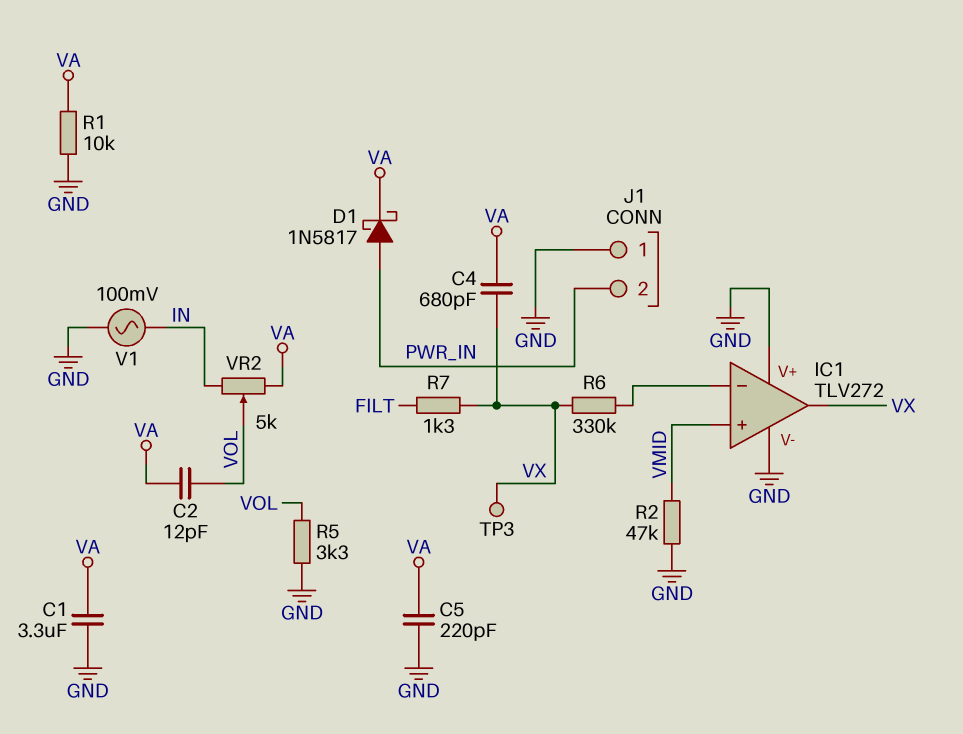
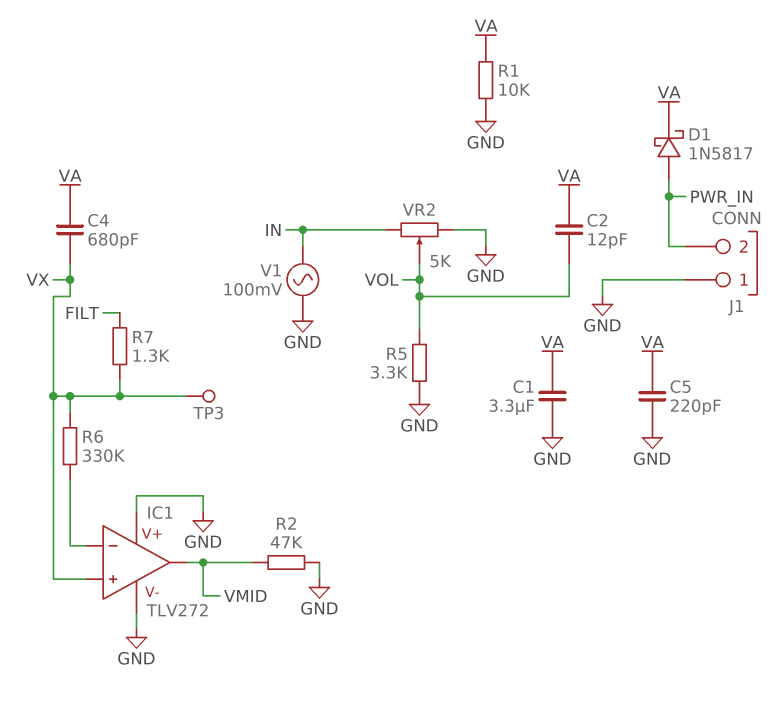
IC1 pin in+: VMID -> VX
IC1 pin out: VX -> VMID
VR2: 5k (IN, VA, wiper VOL) -> 5k (GND, IN, wiper VOL)

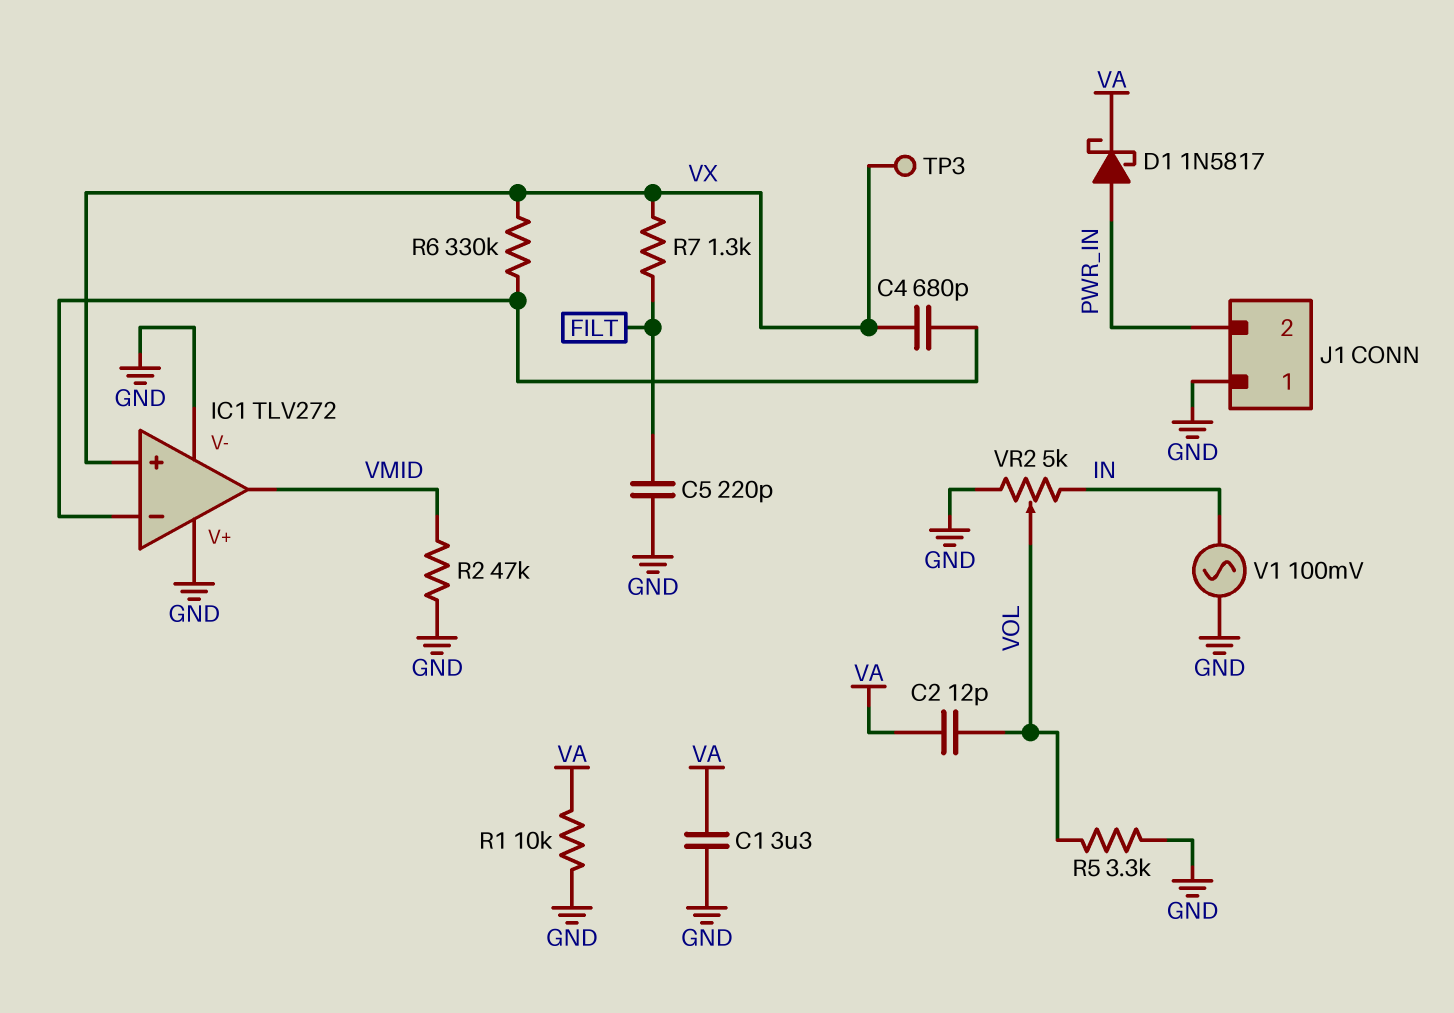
C4: 680pF (VA, VX) -> 680pF (IC1/in-, VX)
C5: 220pF (GND, VA) -> 220pF (FILT, GND)

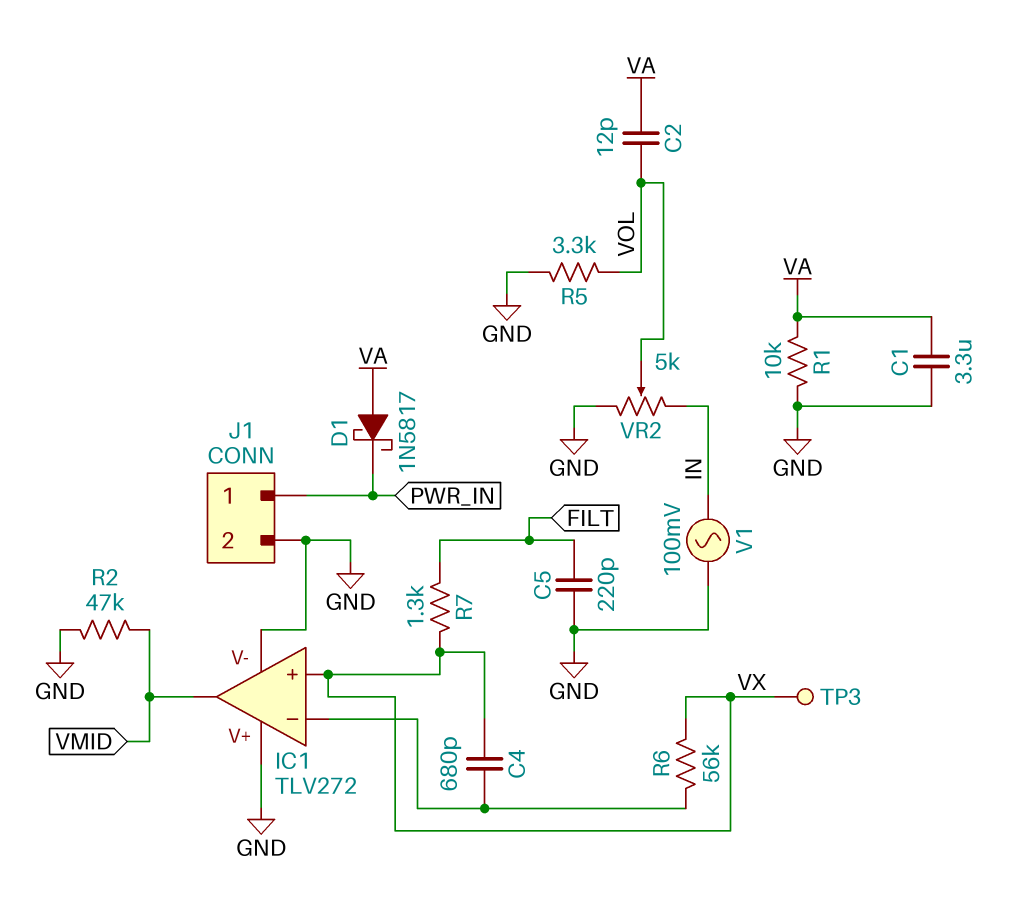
D1: schottky 1N5817 (A PWR_IN, K VA) -> schottky 1N5817 (A VA, K PWR_IN)
J1 pin 1: GND -> PWR_IN
J1 pin 2: PWR_IN -> GND
R6: 330k (IC1/in-, VX) -> 56k (IC1/in-, VX)

